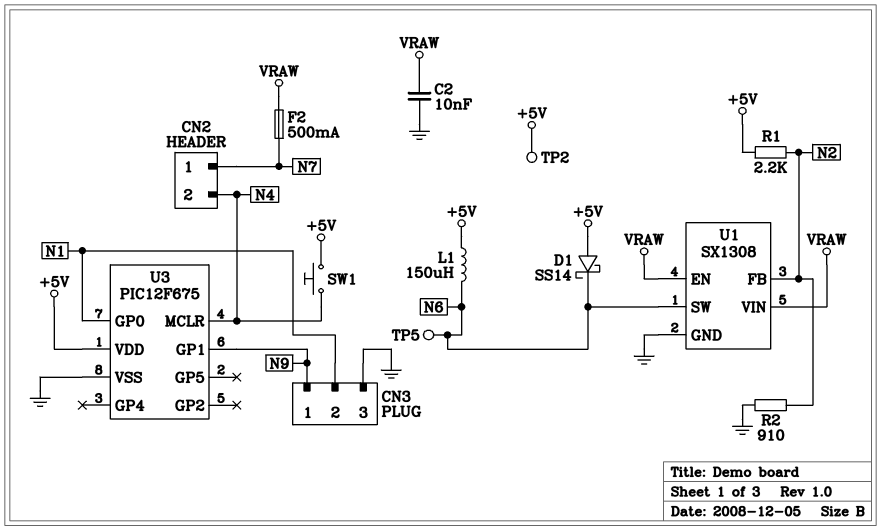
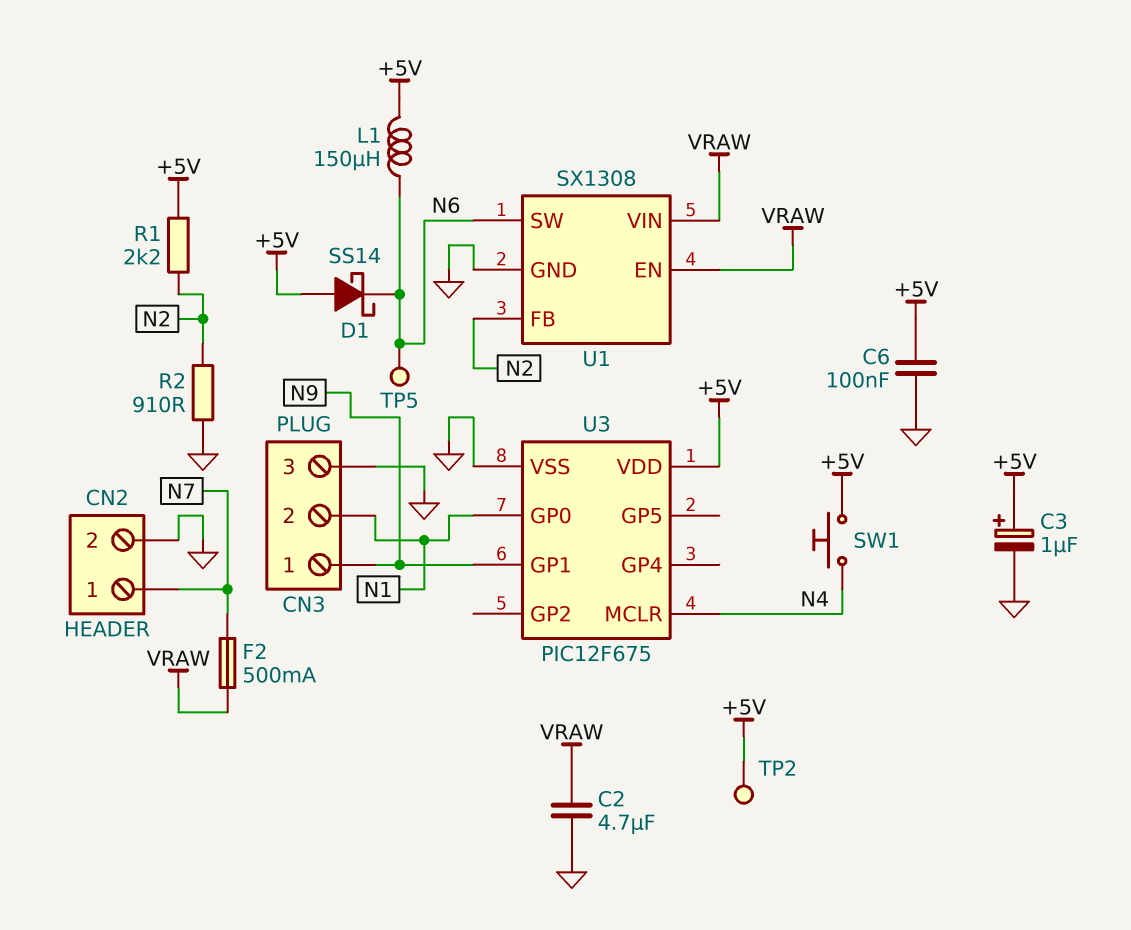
C2: 10nF (GND, VRAW) -> 4.7uF (GND, VRAW)
C3: none -> 1uF (plus +5V, minus GND)
C6: none -> 100nF (+5V, GND)
CN2 pin 2: N4 -> GND

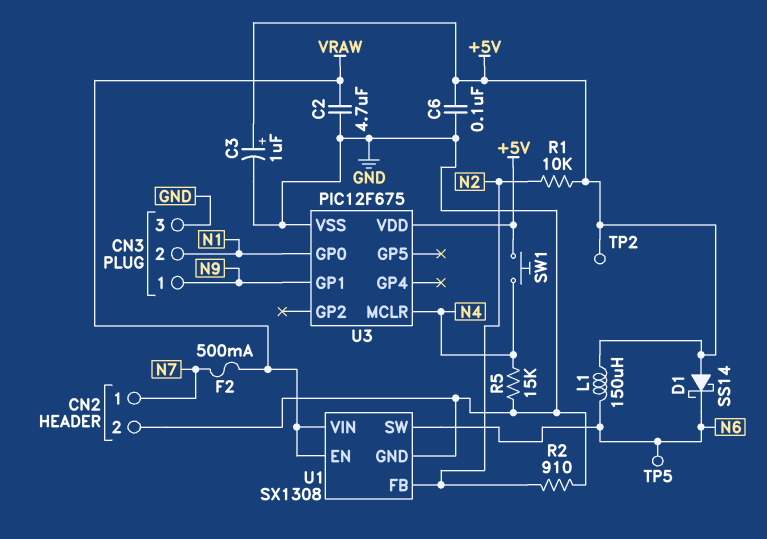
R1: 2.2k (+5V, N2) -> 10k (+5V, N2)
R5: none -> 15k (GND, N4)

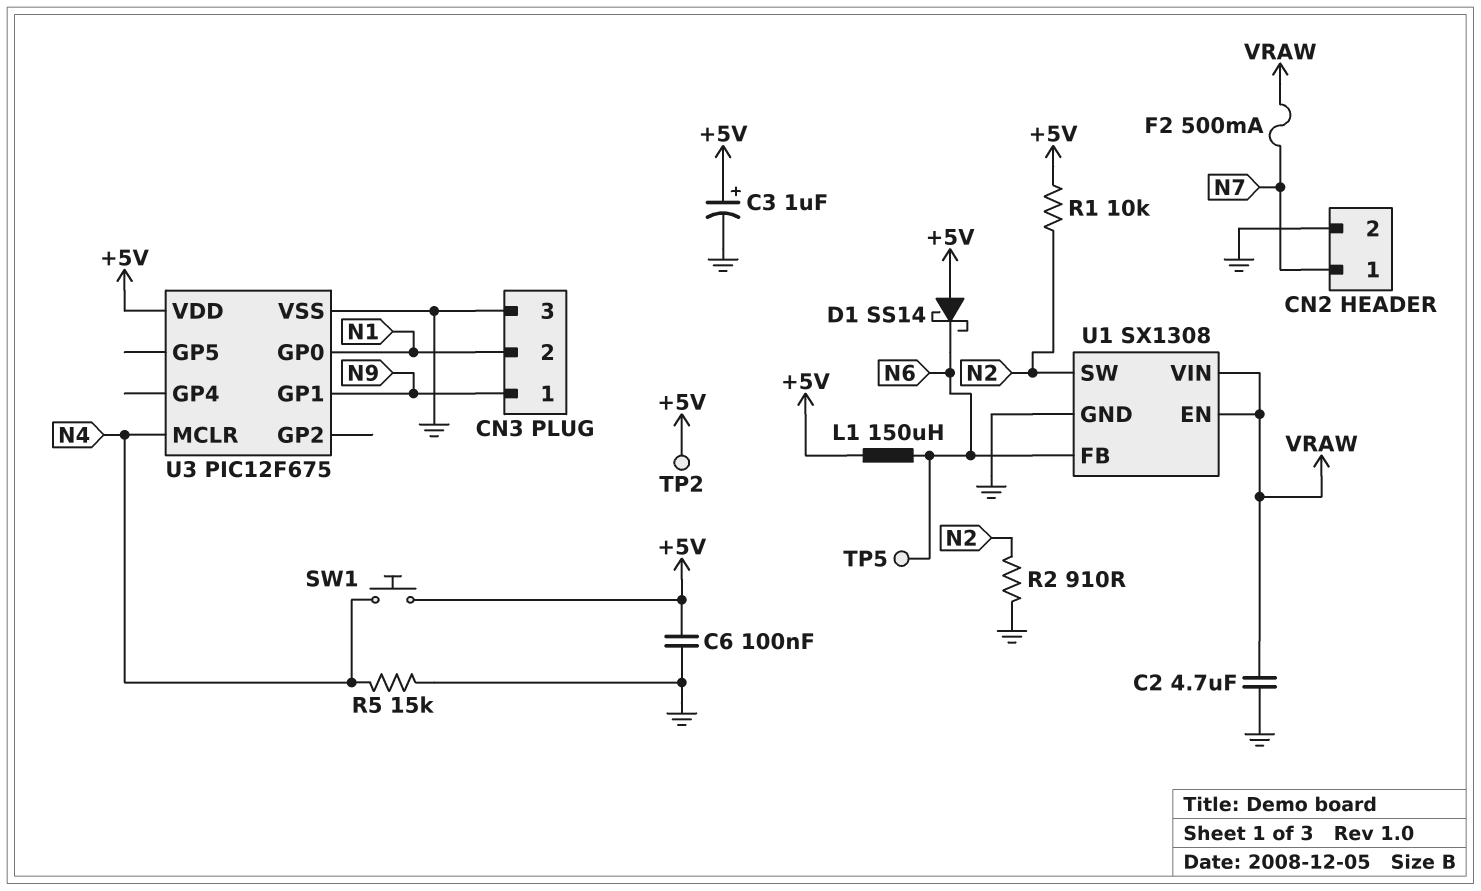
U1 pin FB: N2 -> N6
U1 pin SW: N6 -> N2

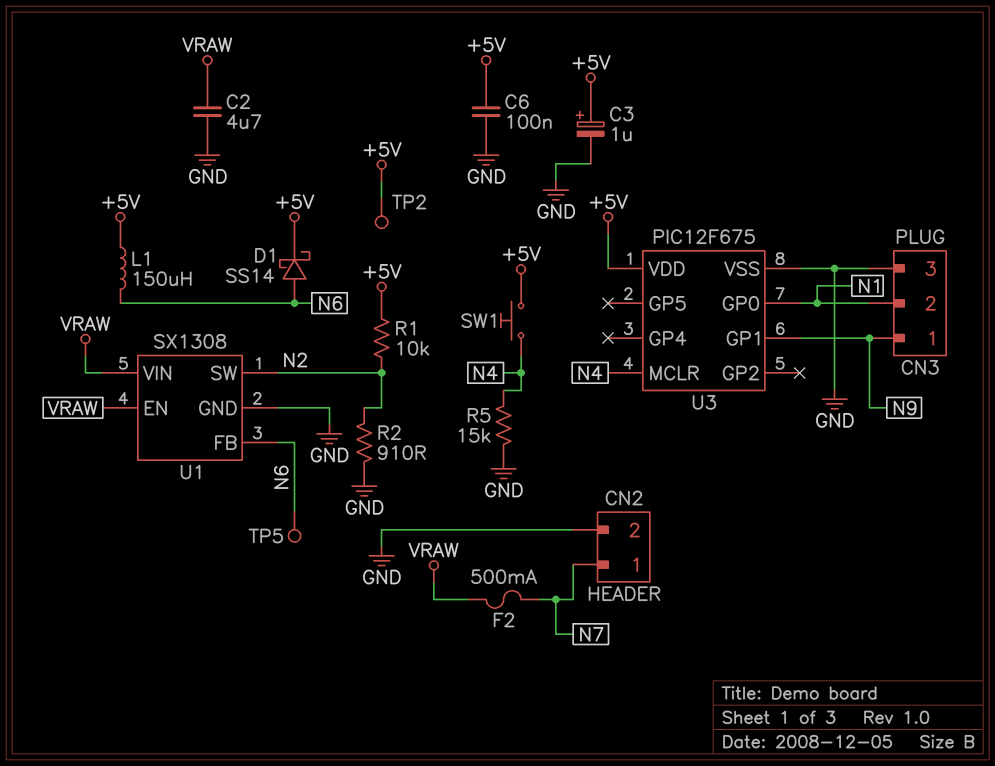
D1: schottky SS14 (A +5V, K N6) -> schottky SS14 (A N6, K +5V)

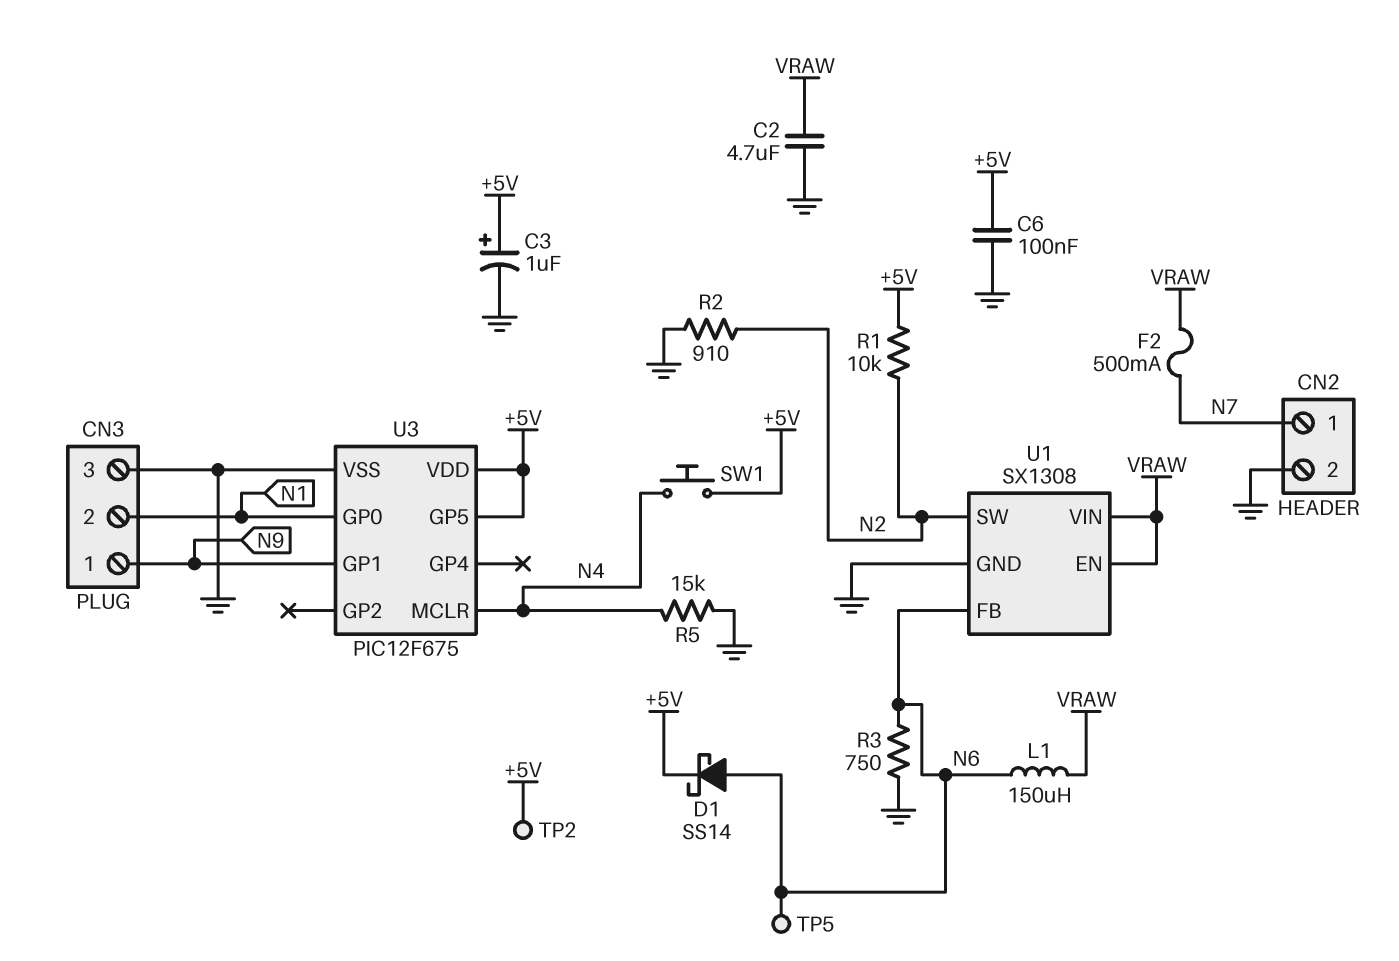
L1: 150uH (+5V, N6) -> 150uH (N6, VRAW)
R3: none -> 750 (GND, N6)
U3 pin GP5: none -> +5V

